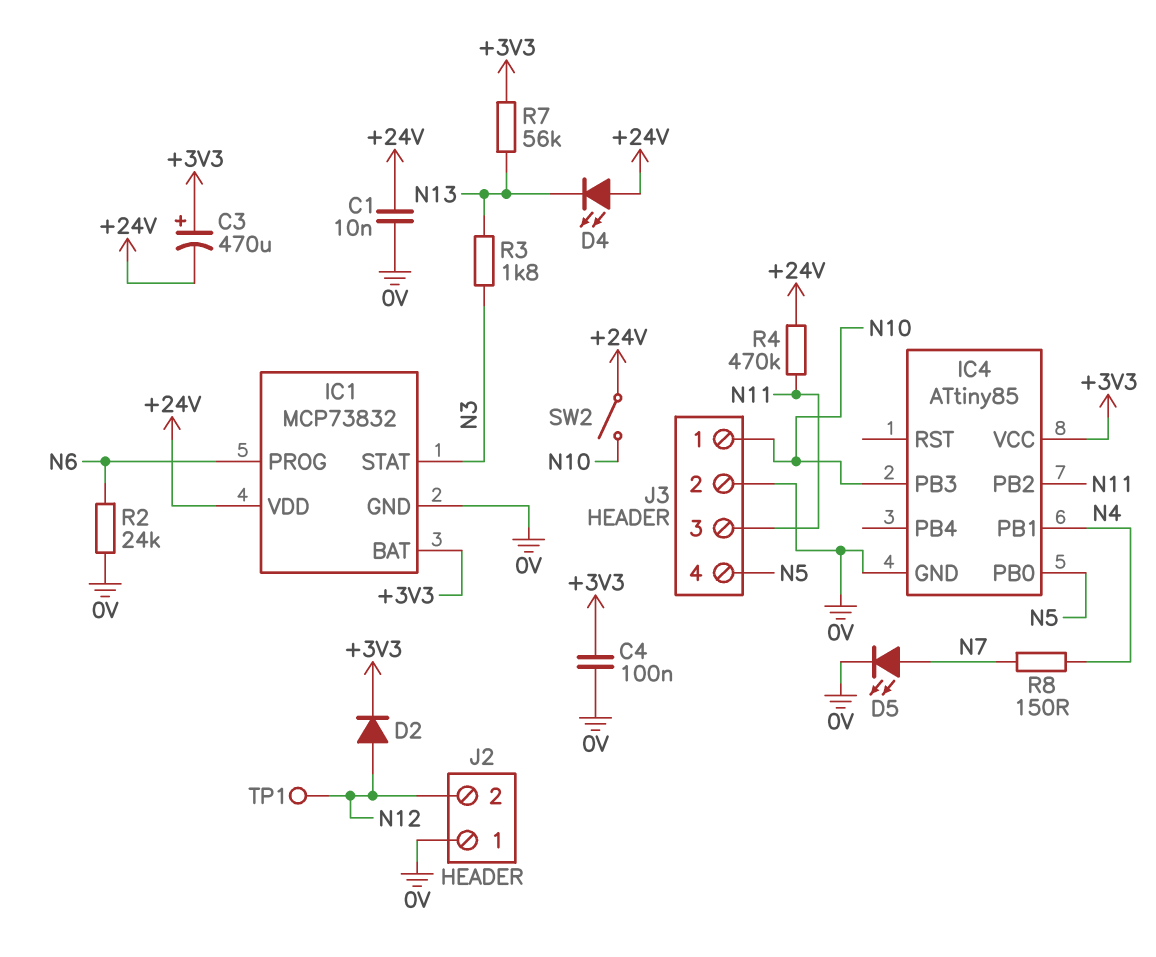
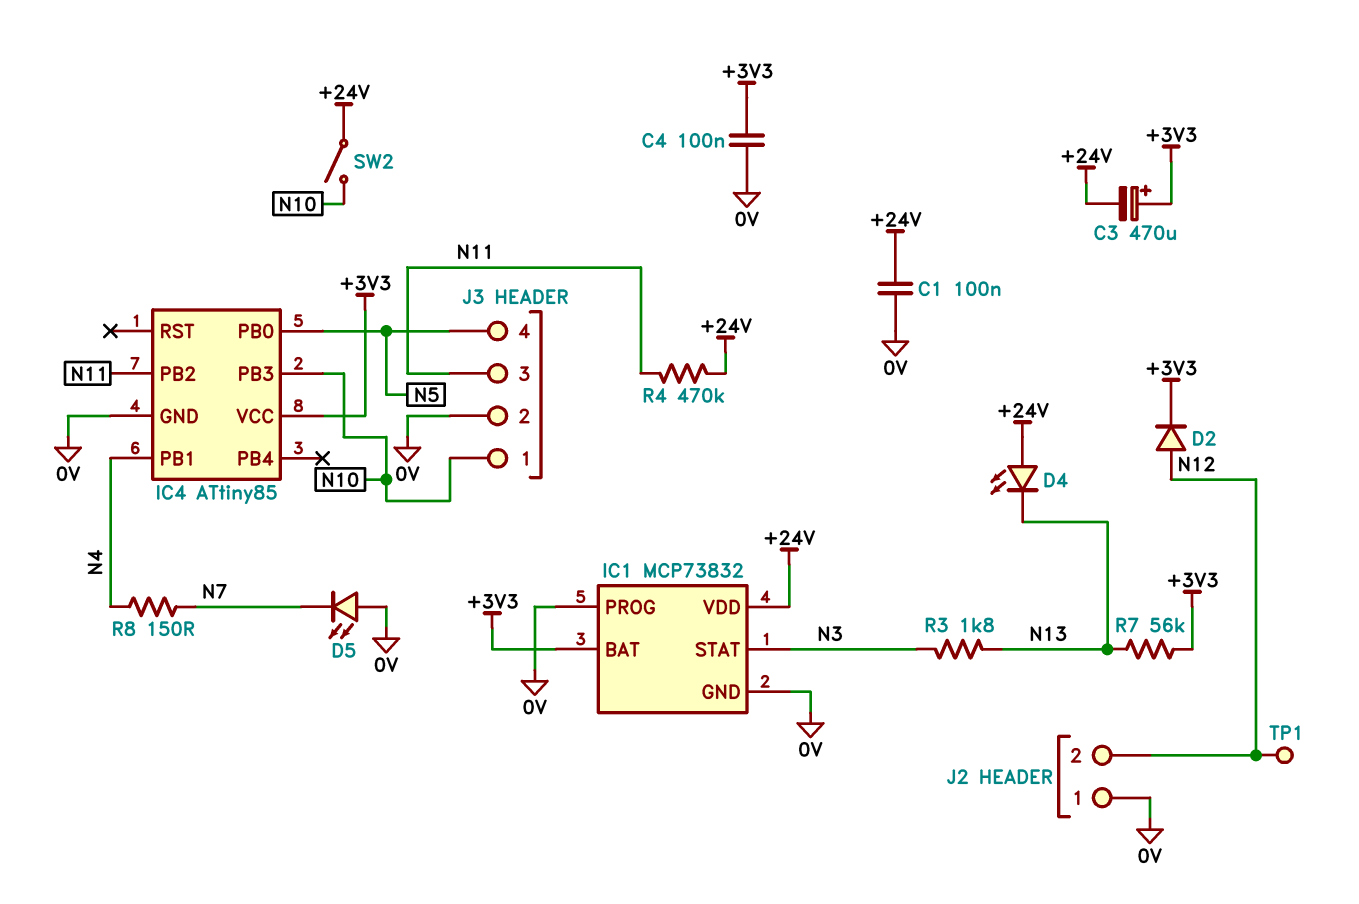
C1: 10nF (+24V, 0V) -> 100nF (+24V, 0V)
D5: LED (A N7, K 0V) -> LED (A 0V, K N7)
IC1 pin PROG: N6 -> 0V
R2: 24k (0V, N6) -> none

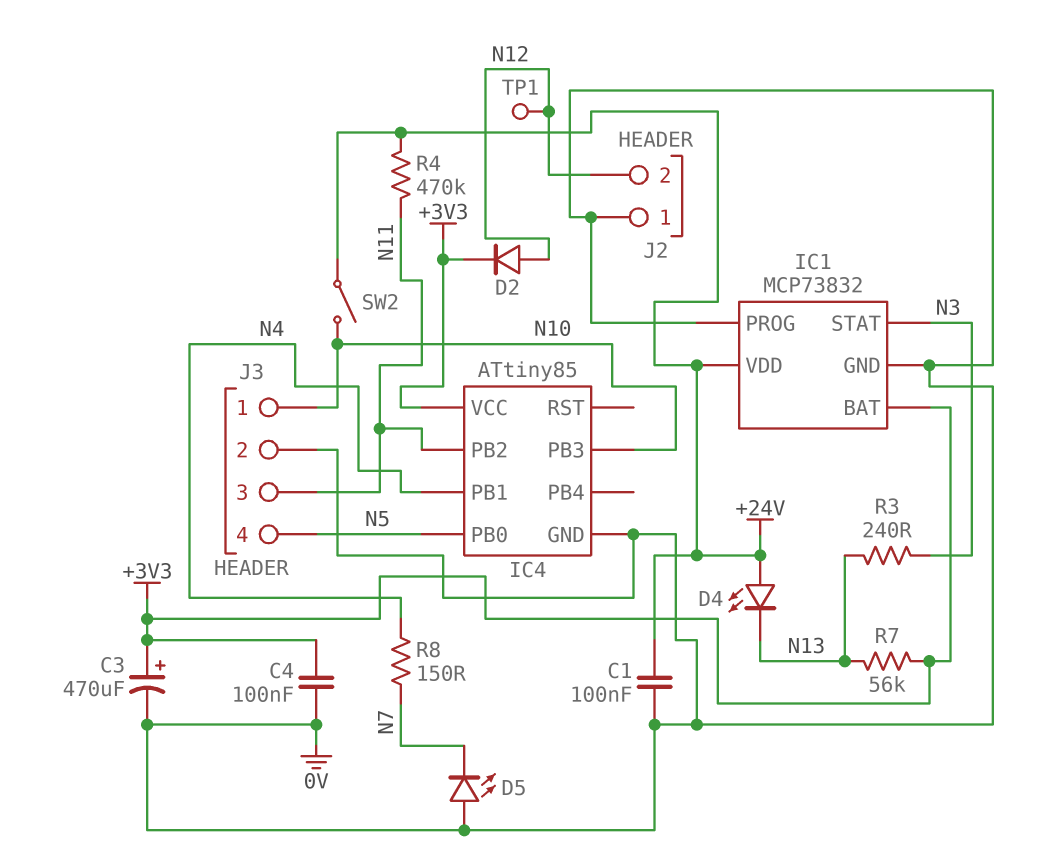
C3: 470uF (plus +3V3, minus +24V) -> 470uF (plus +3V3, minus 0V)
R3: 1.8k (N3, N13) -> 240 (N3, N13)

